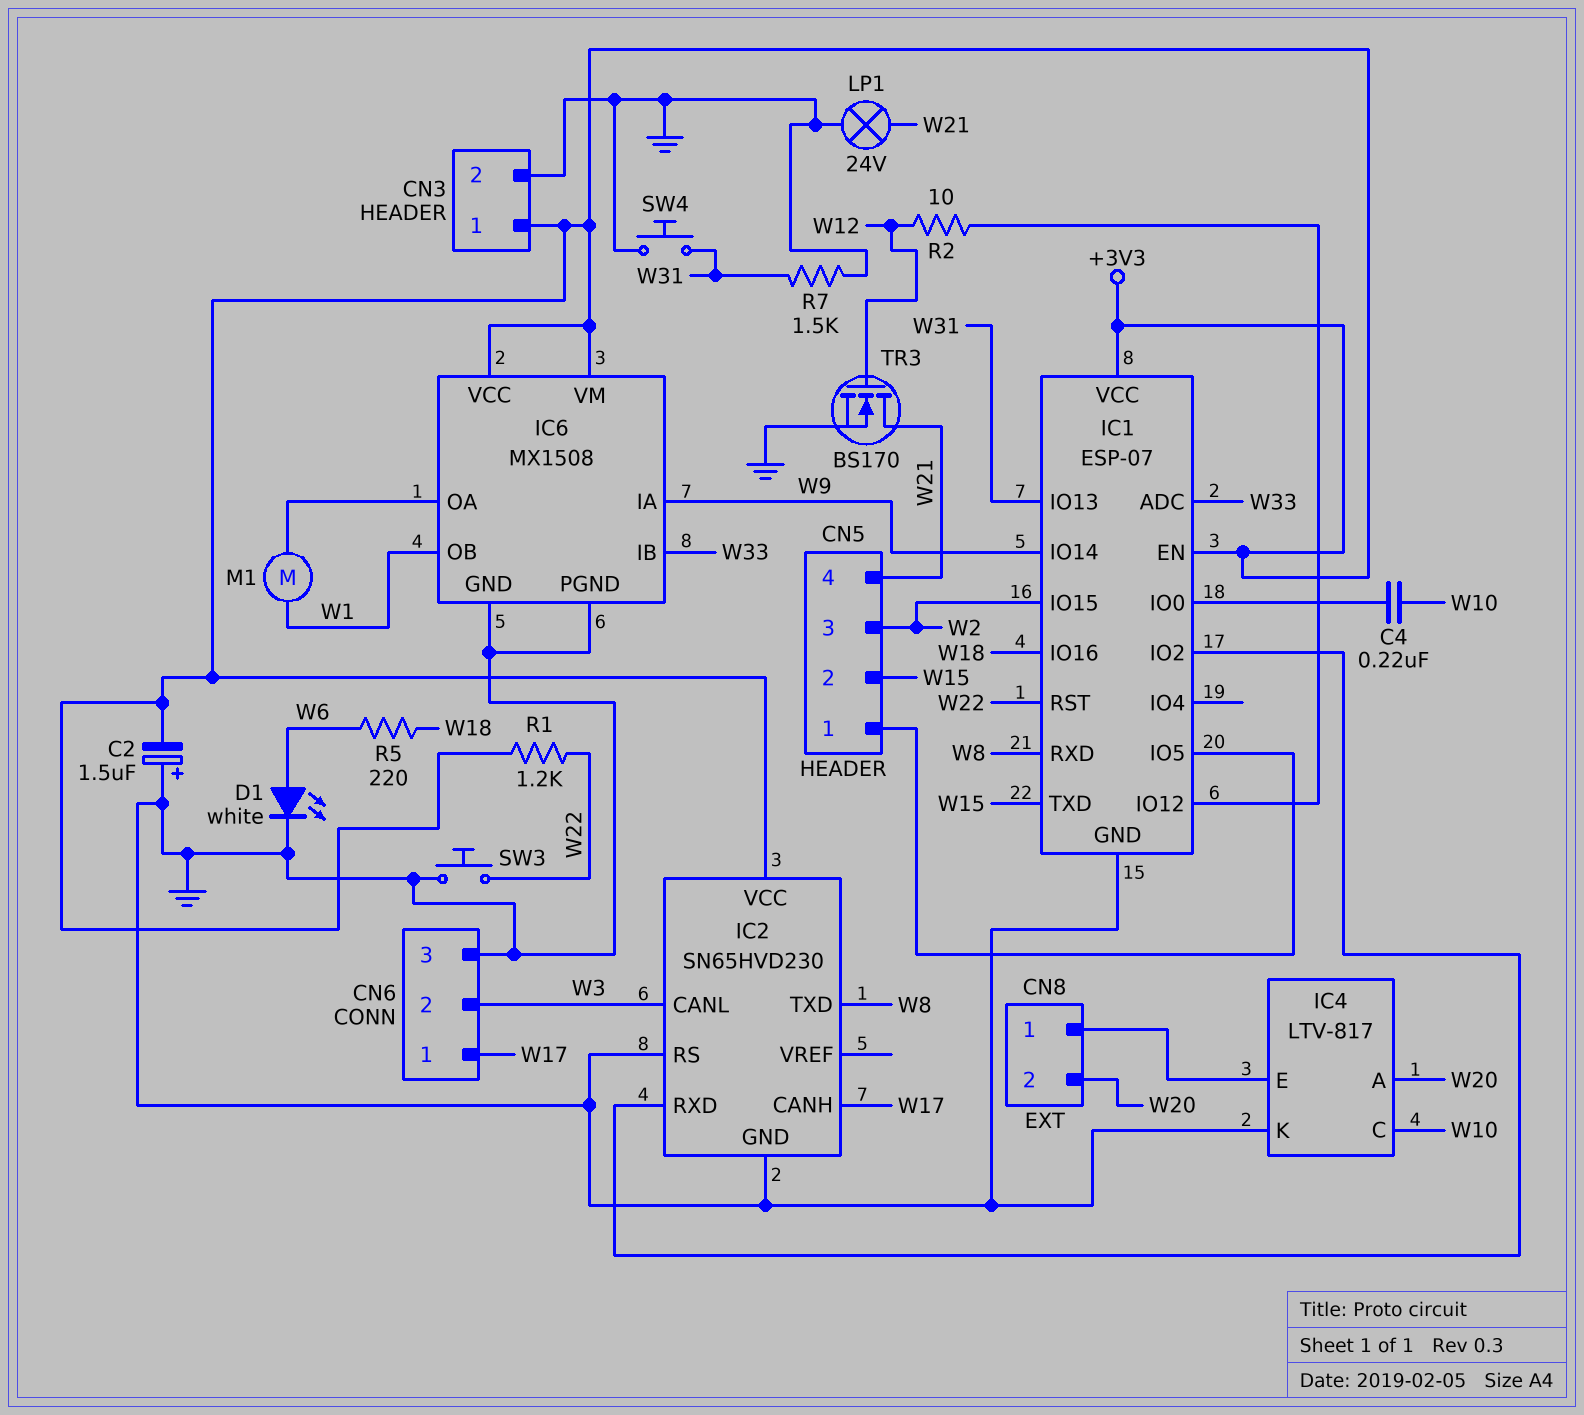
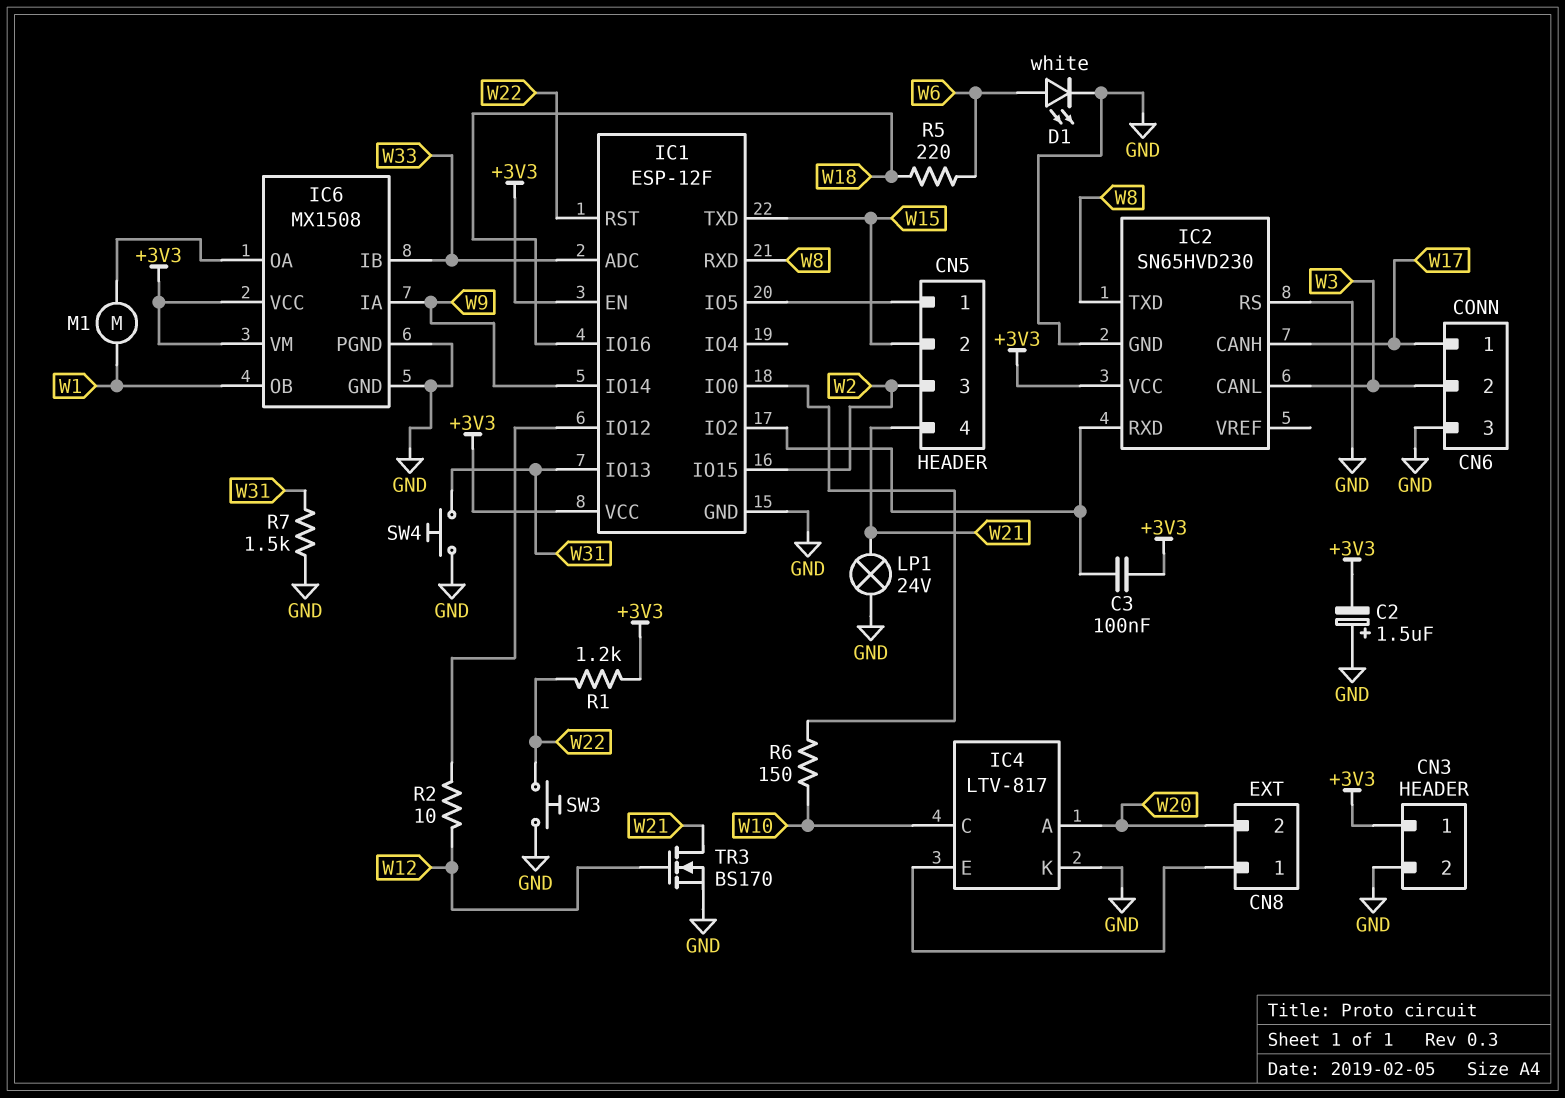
C3: none -> 100nF (+3V3, IC1/IO2)
C4: 220nF (IC1/IO0, W10) -> none
IC1: ESP-07 -> ESP-12F
R6: none -> 150 (IC1/IO0, W10)

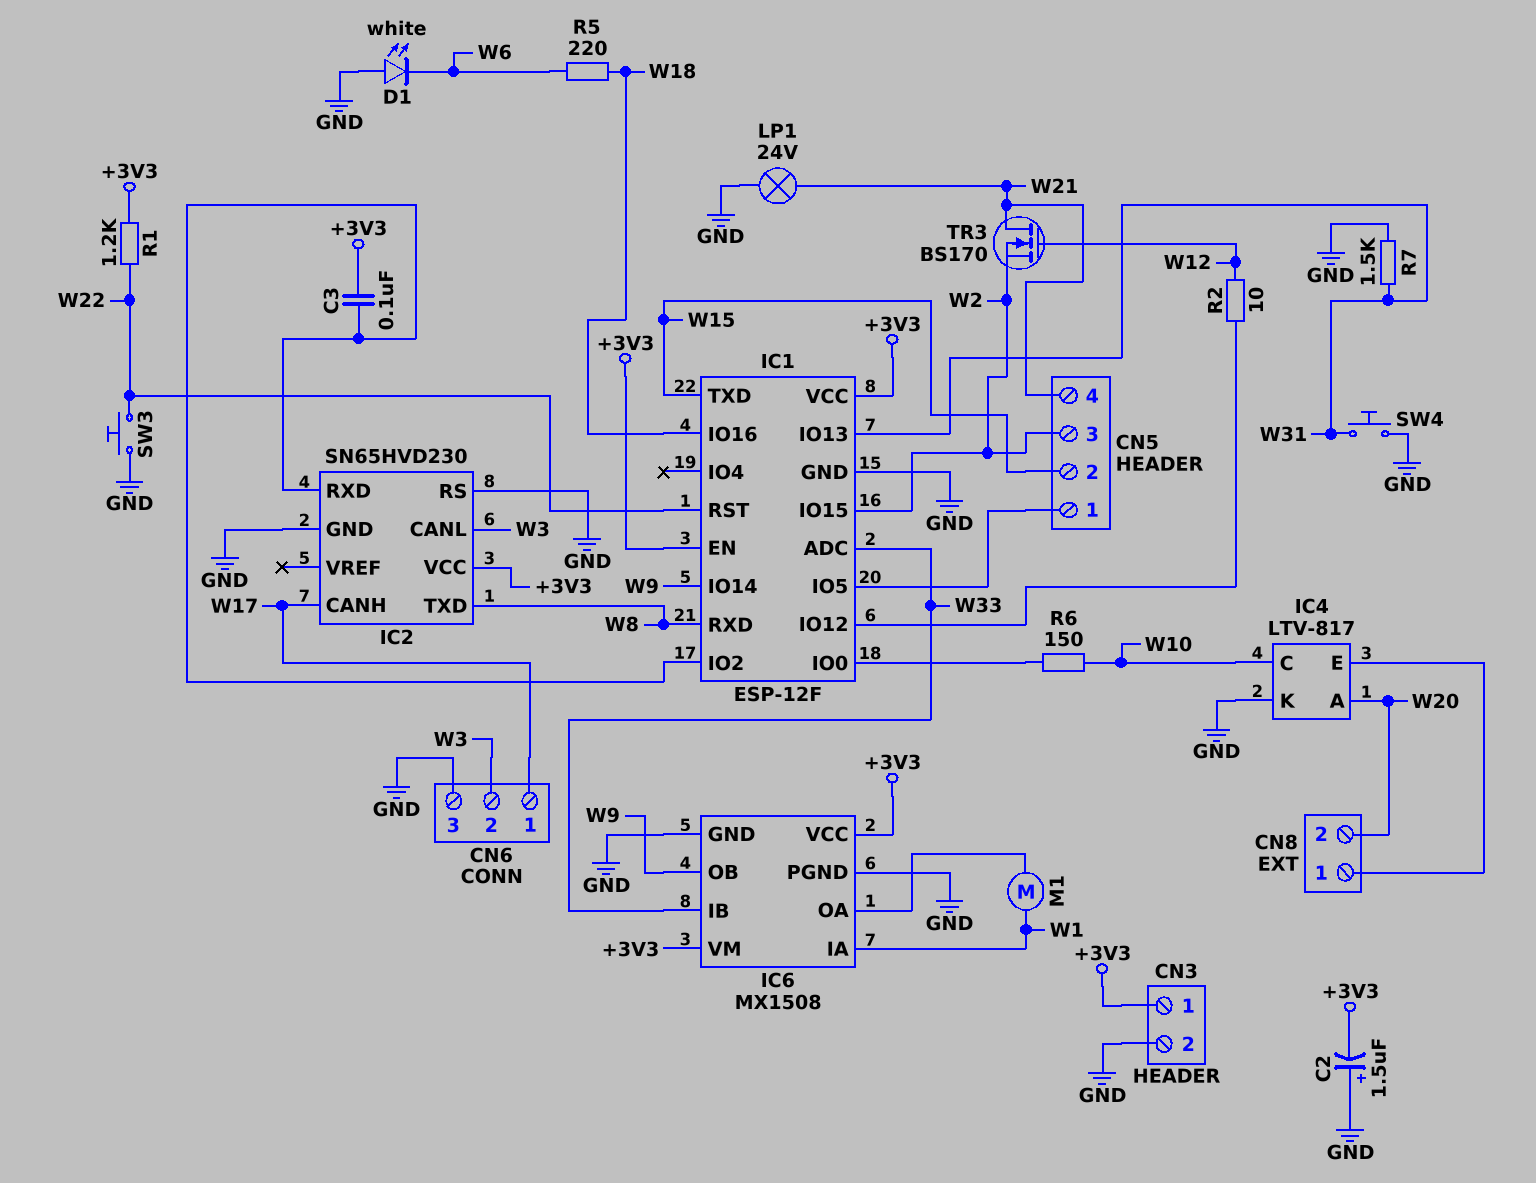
D1: LED white (A W6, K GND) -> LED white (A GND, K W6)
IC6 pin IA: W9 -> W1
IC6 pin OB: W1 -> W9
TR3: NMOS BS170 (G W12, D W21, S GND) -> NMOS BS170 (G W12, D W21, S W2)

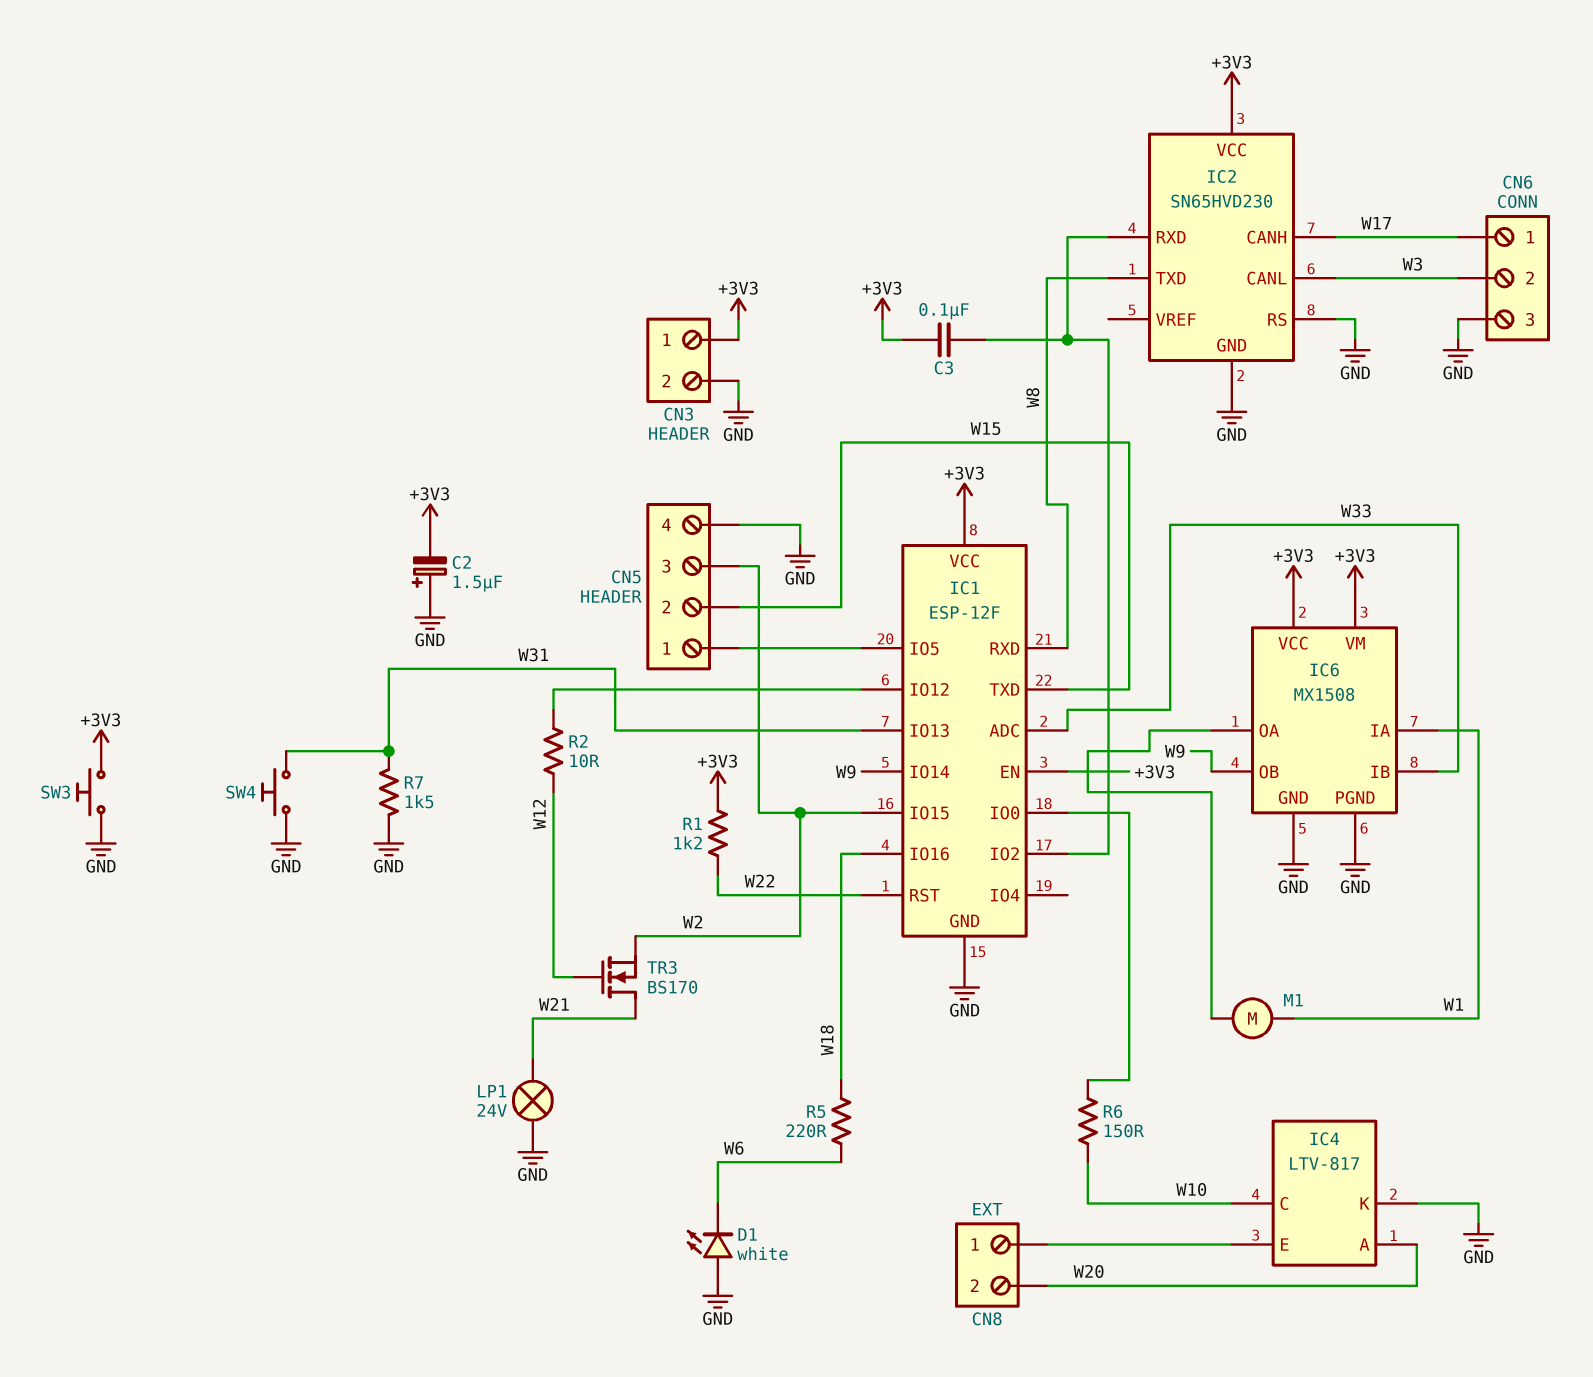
CN5 pin 4: W21 -> GND
SW3: button (GND, W22) -> button (+3V3, GND)

